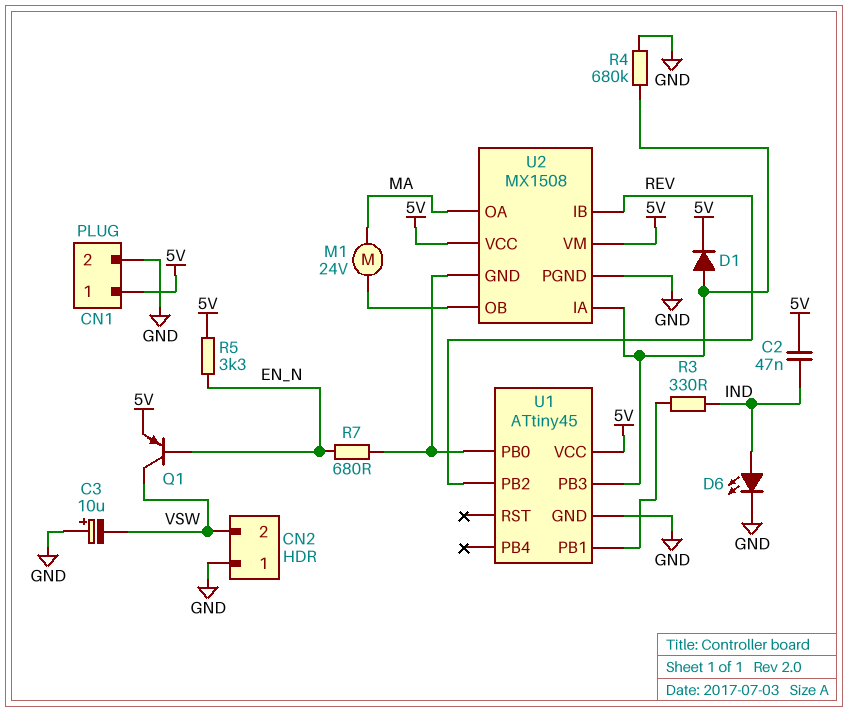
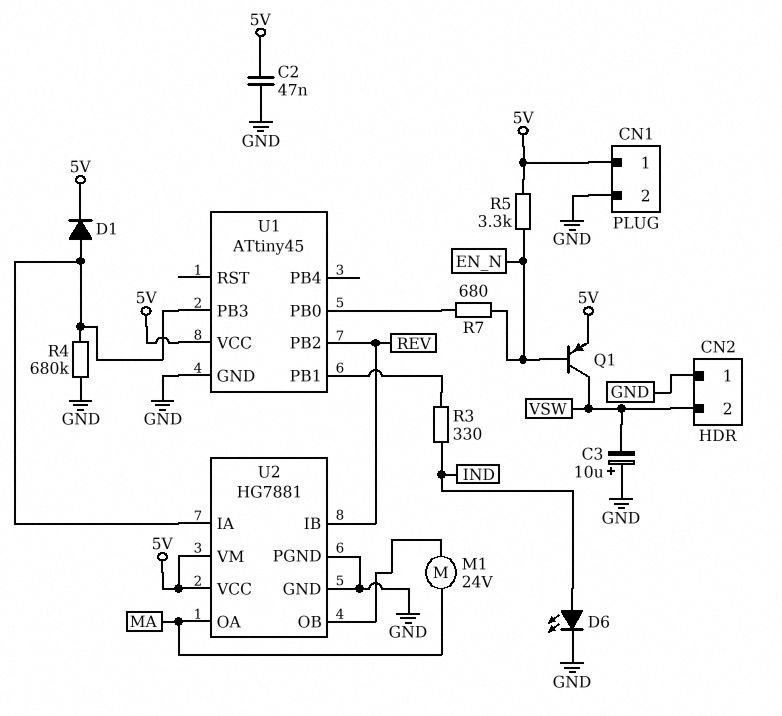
C2: 47nF (5V, IND) -> 47nF (5V, GND)
U2: MX1508 -> HG7881
U2 pin GND: U1/PB0 -> GND

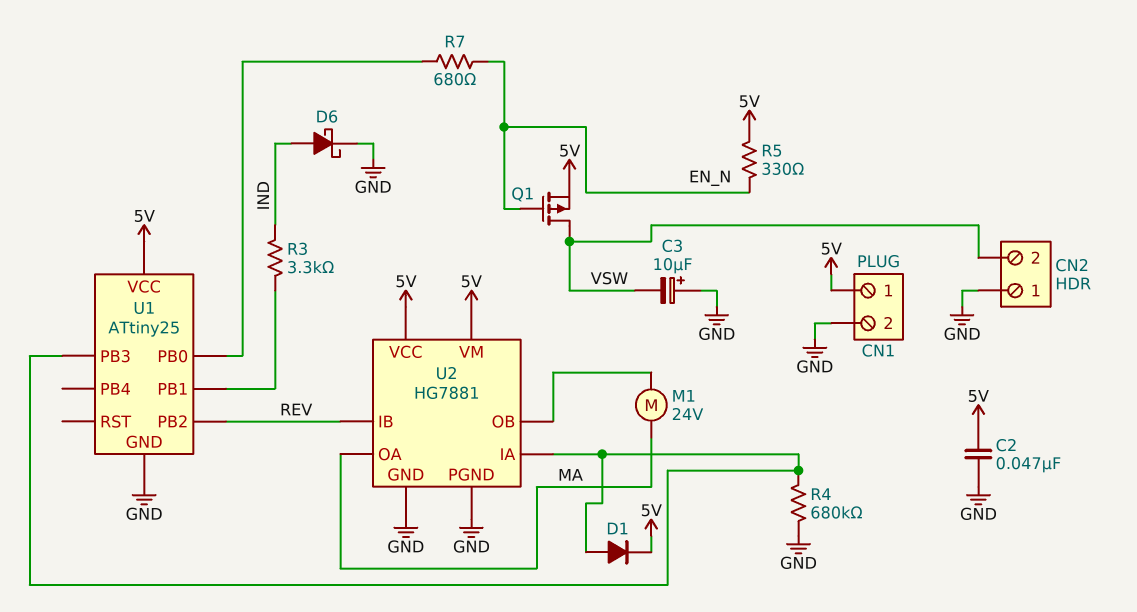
D6: LED (A IND, K GND) -> schottky (A IND, K GND)
Q1: PNP (B EN_N, C VSW, E 5V) -> PMOS (G EN_N, D VSW, S 5V)
R3: 330 (IND, U1/PB1) -> 3.3k (IND, U1/PB1)
R5: 3.3k (5V, EN_N) -> 330 (5V, EN_N)
U1: ATtiny45 -> ATtiny25

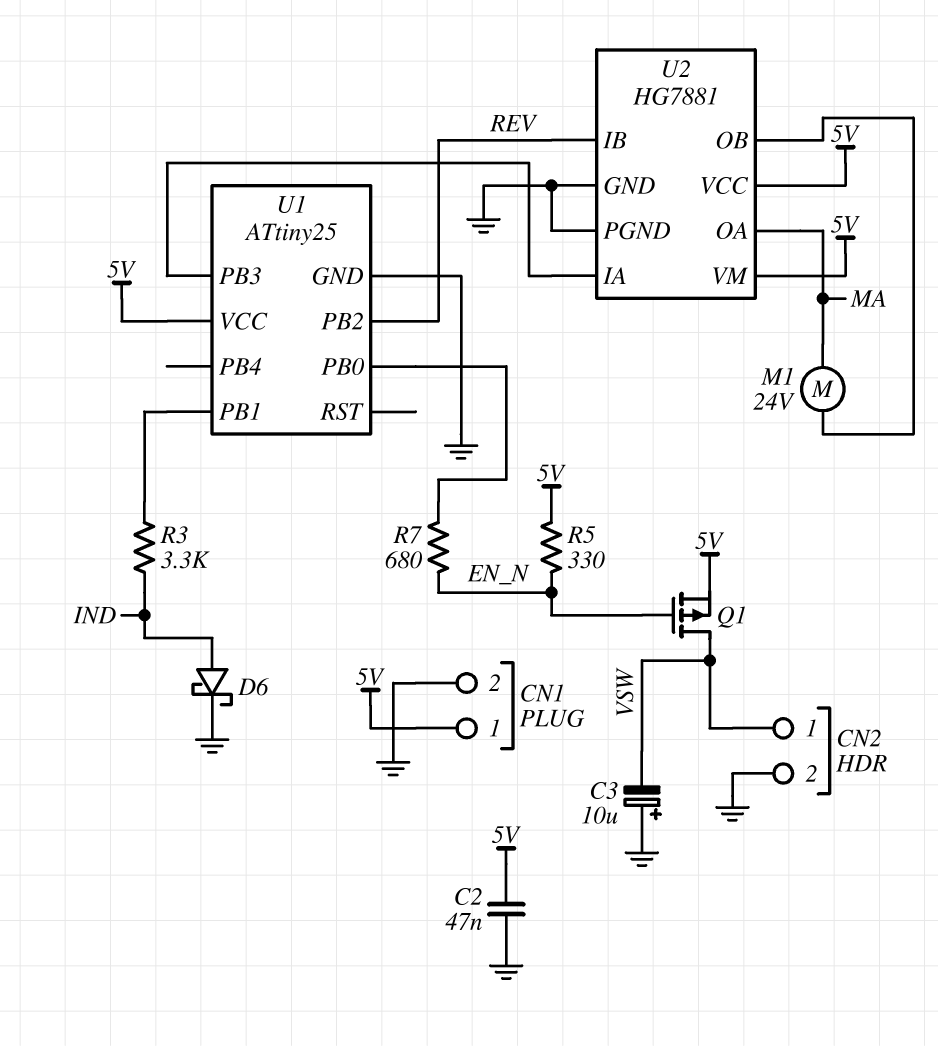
CN2 pin 1: GND -> VSW
CN2 pin 2: VSW -> GND
D1: diode (A U1/PB3, K 5V) -> none
R4: 680k (GND, U1/PB3) -> none

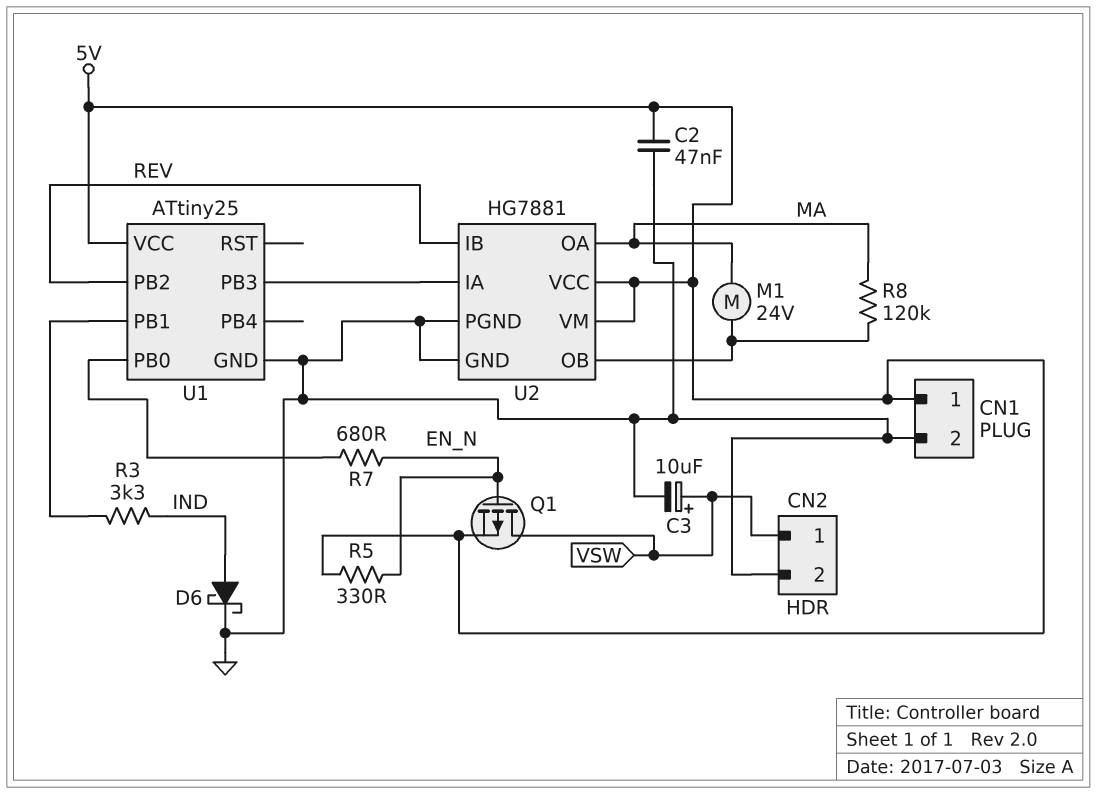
C3: 10uF (plus GND, minus VSW) -> 10uF (plus VSW, minus GND)
R8: none -> 120k (MA, U2/OB)

